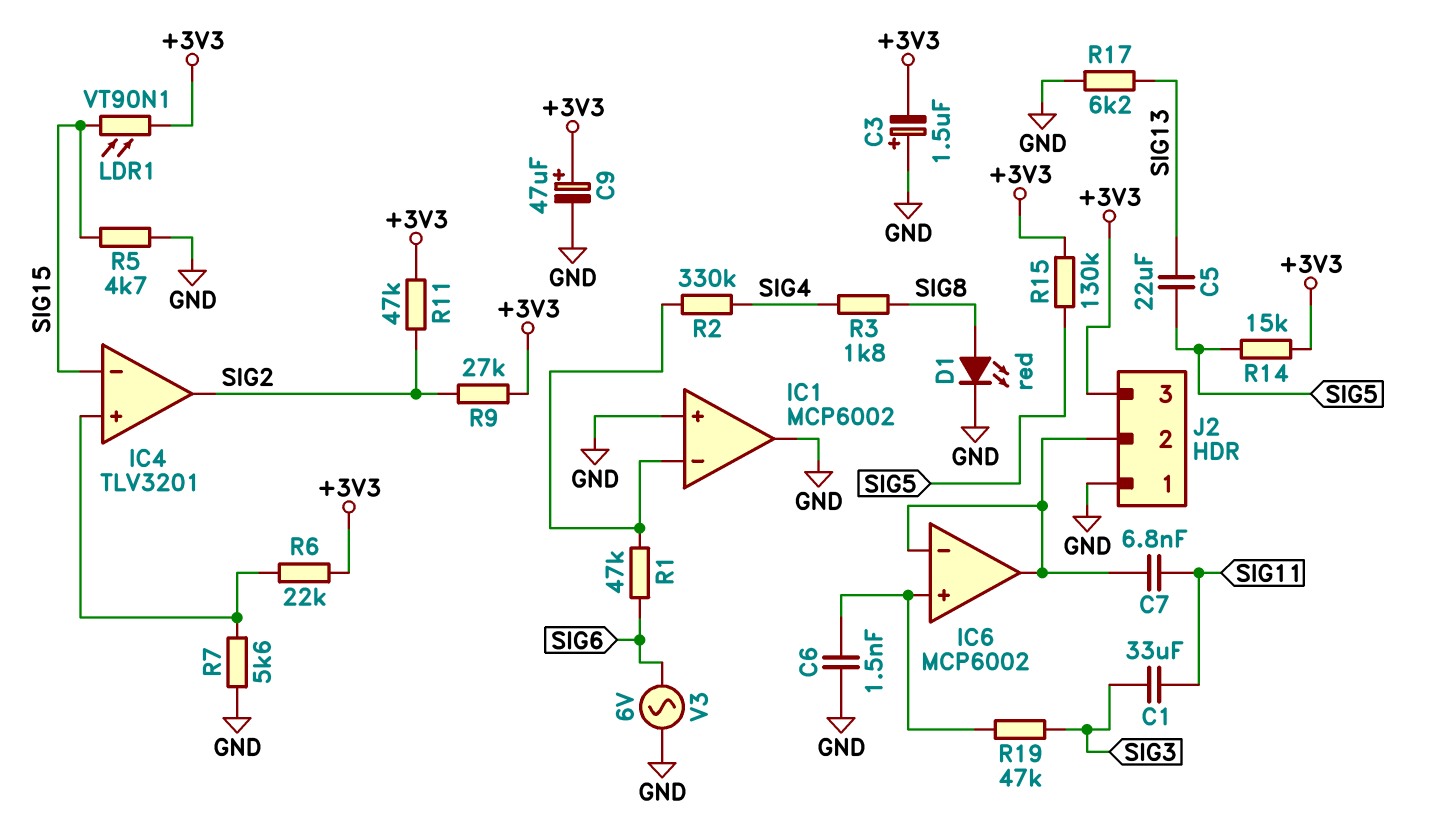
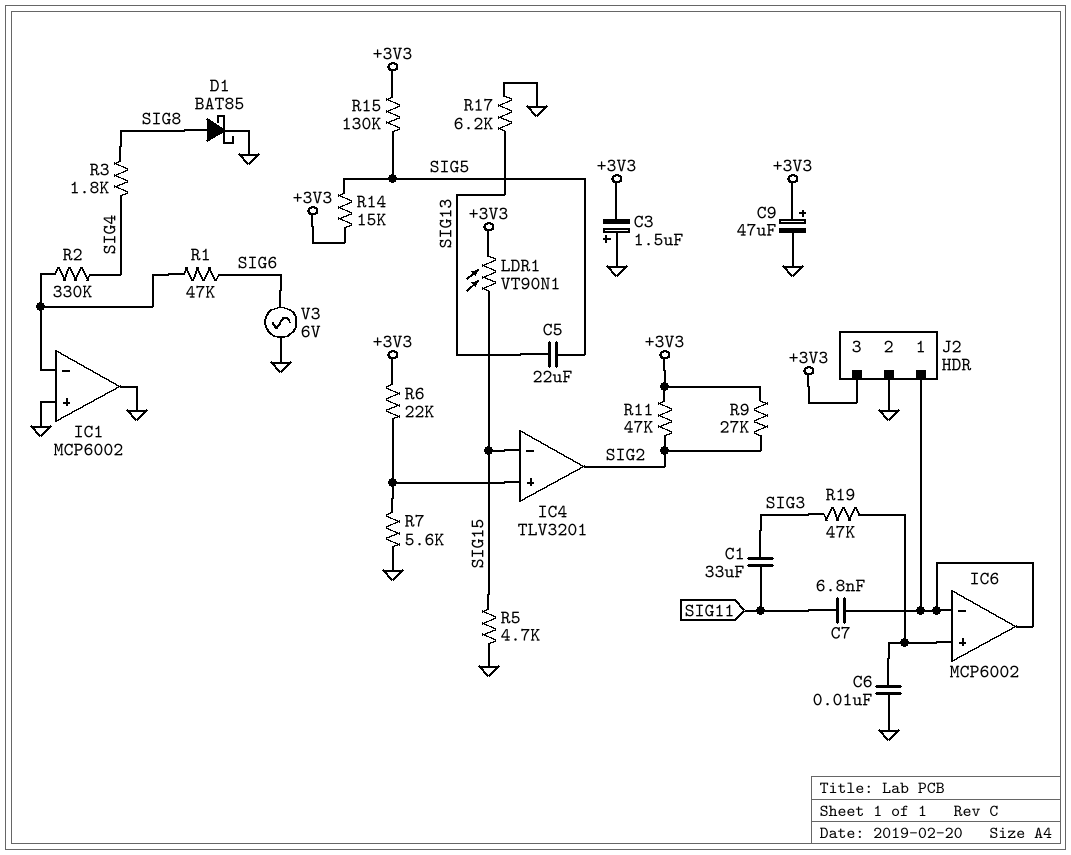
C6: 1.5nF (GND, IC6/in+) -> 10nF (GND, IC6/in+)
D1: LED red (A SIG8, K GND) -> schottky BAT85 (A SIG8, K GND)
J2 pin 1: GND -> IC6/in-
J2 pin 2: IC6/in- -> GND

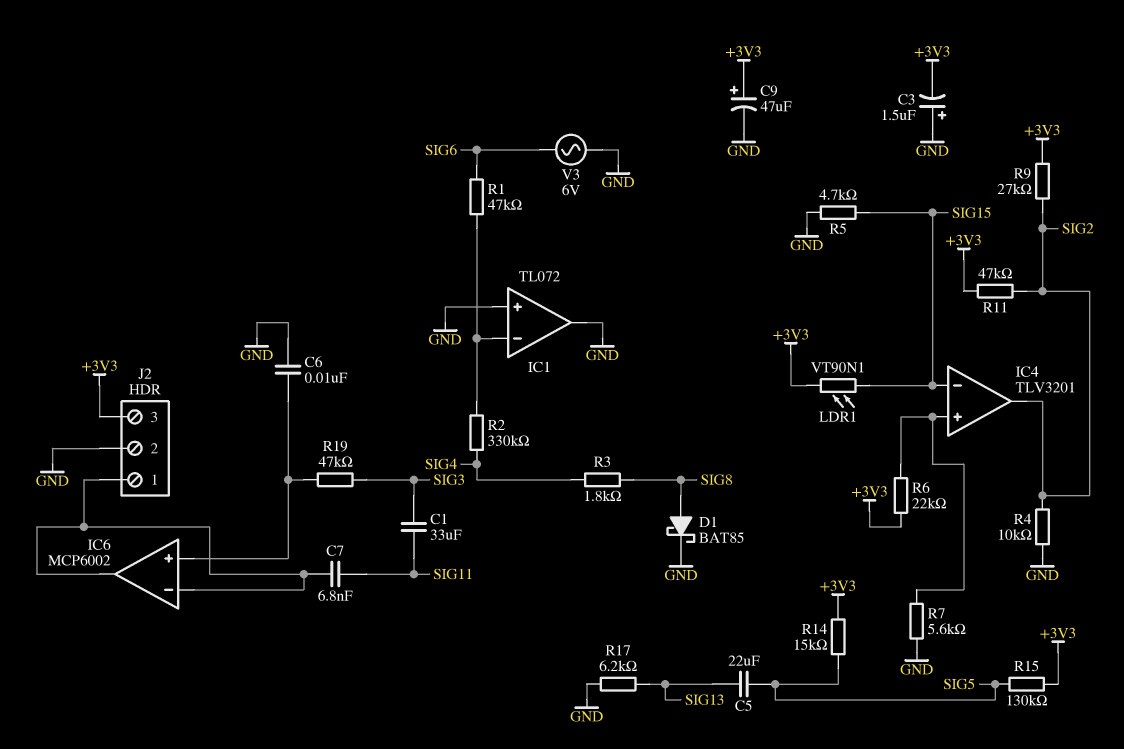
IC1: MCP6002 -> TL072
R4: none -> 10k (GND, SIG2)

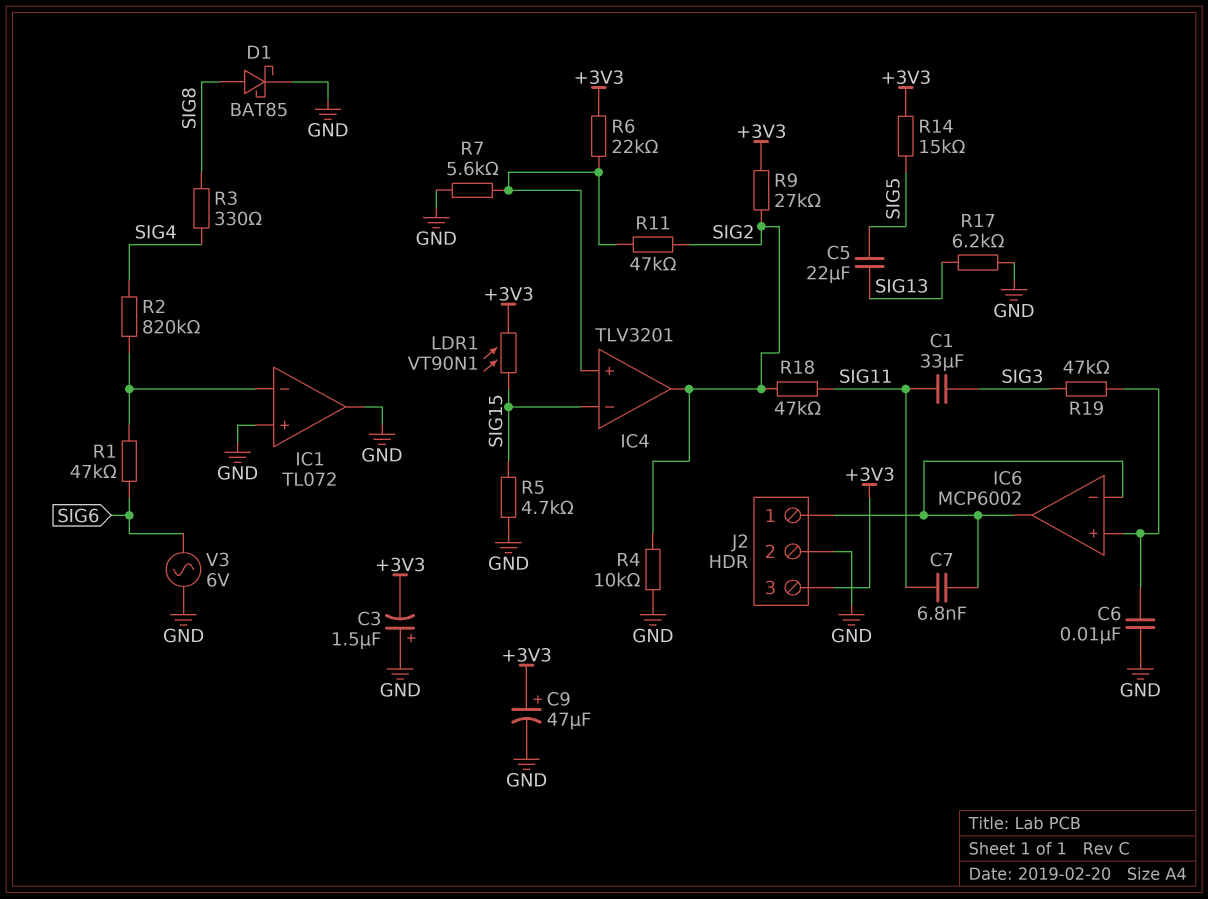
R2: 330k (IC1/in-, SIG4) -> 820k (IC1/in-, SIG4)
R3: 1.8k (SIG4, SIG8) -> 330 (SIG4, SIG8)
R11: 47k (+3V3, SIG2) -> 47k (IC4/in+, SIG2)
R15: 130k (+3V3, SIG5) -> none
R18: none -> 47k (SIG2, SIG11)

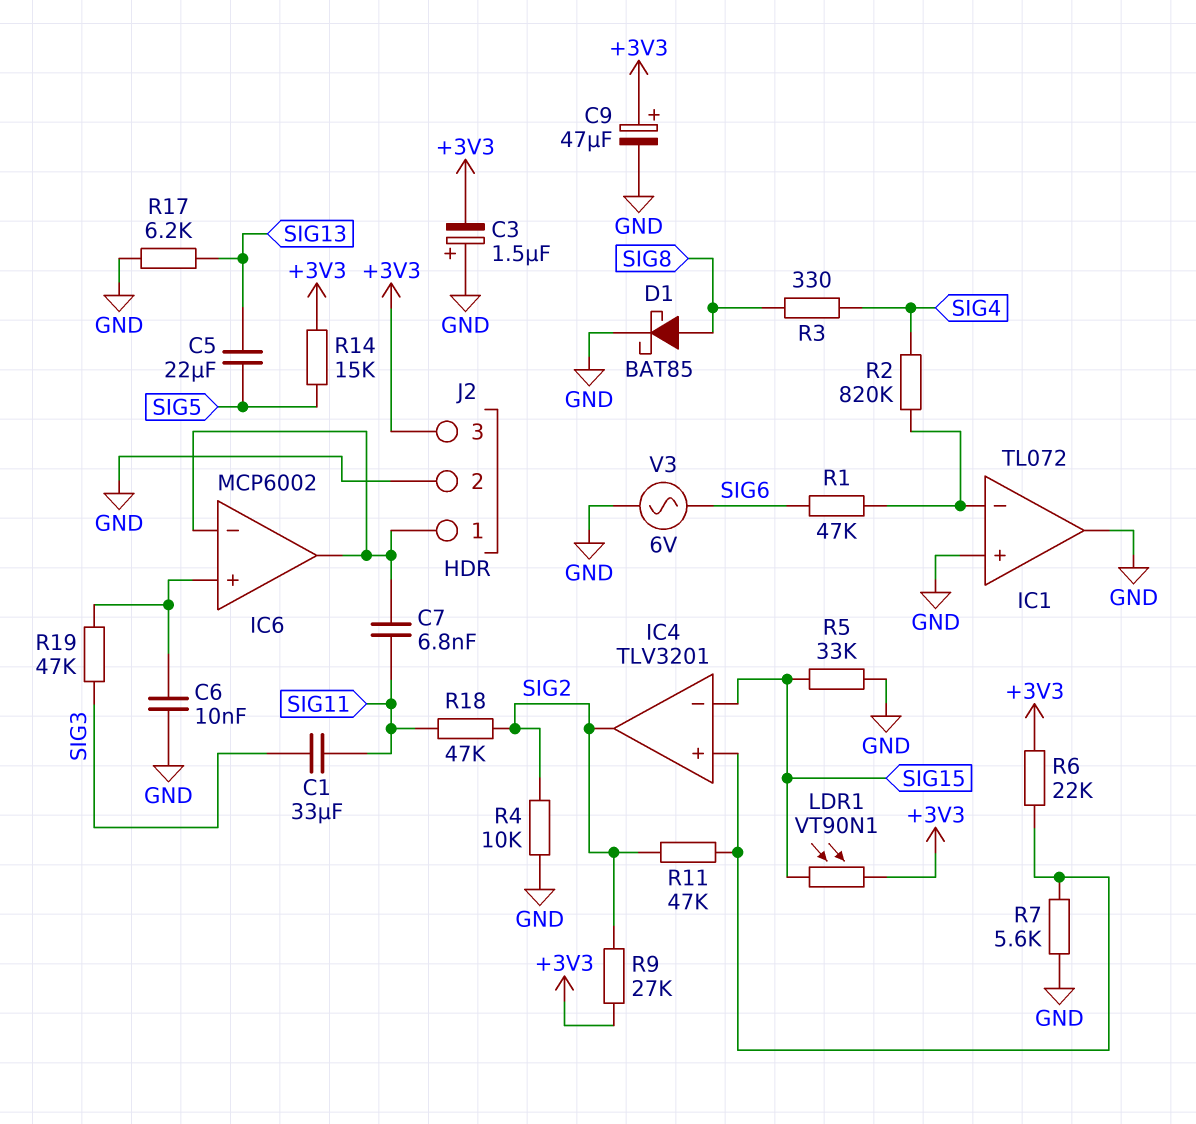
R5: 4.7k (GND, SIG15) -> 33k (GND, SIG15)

